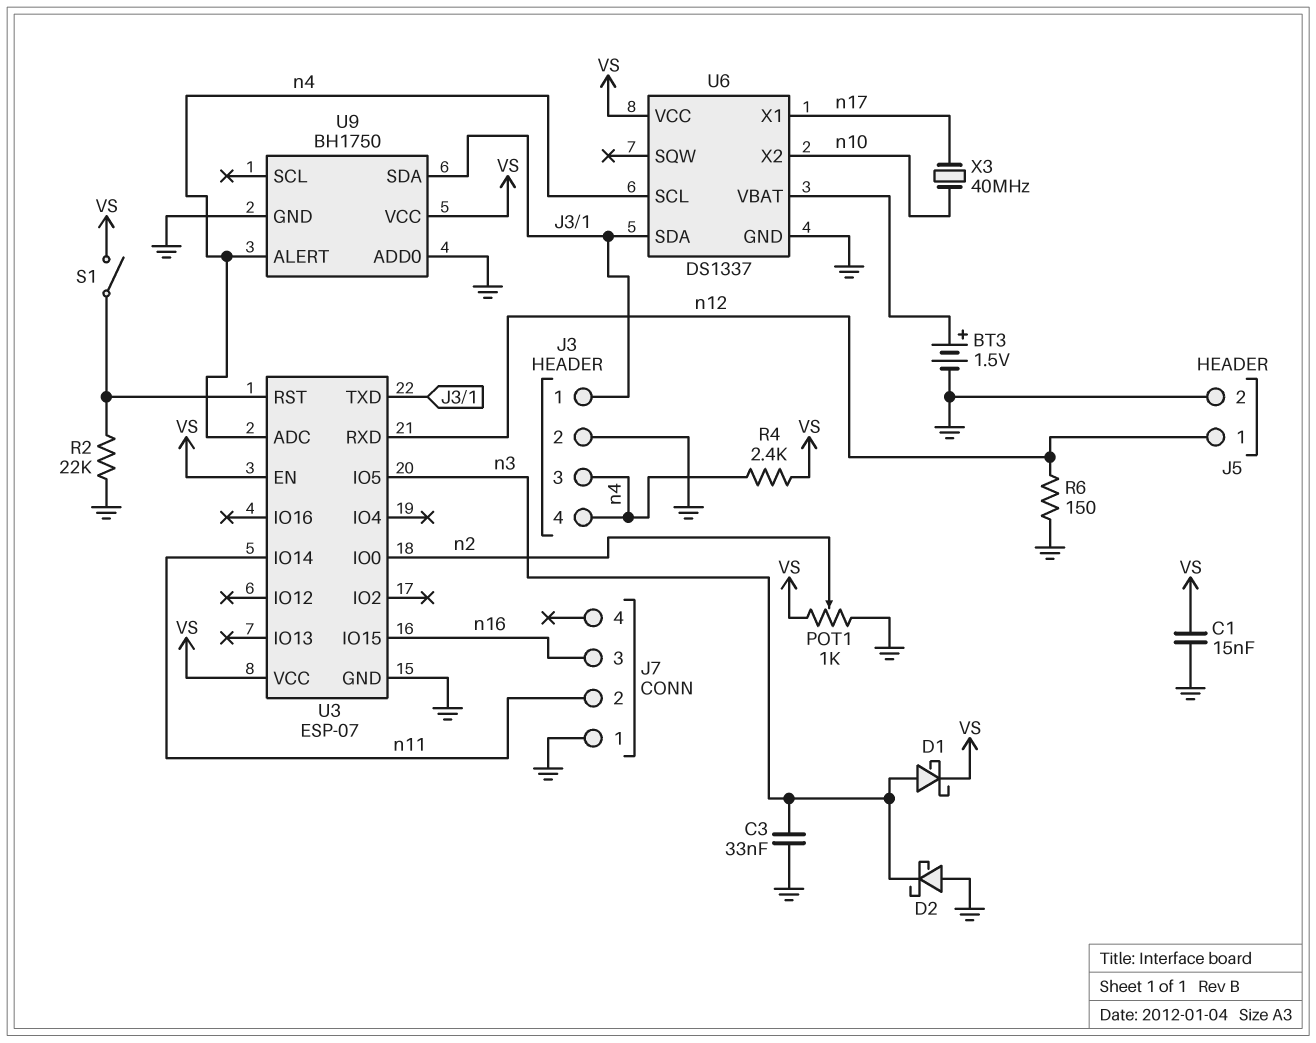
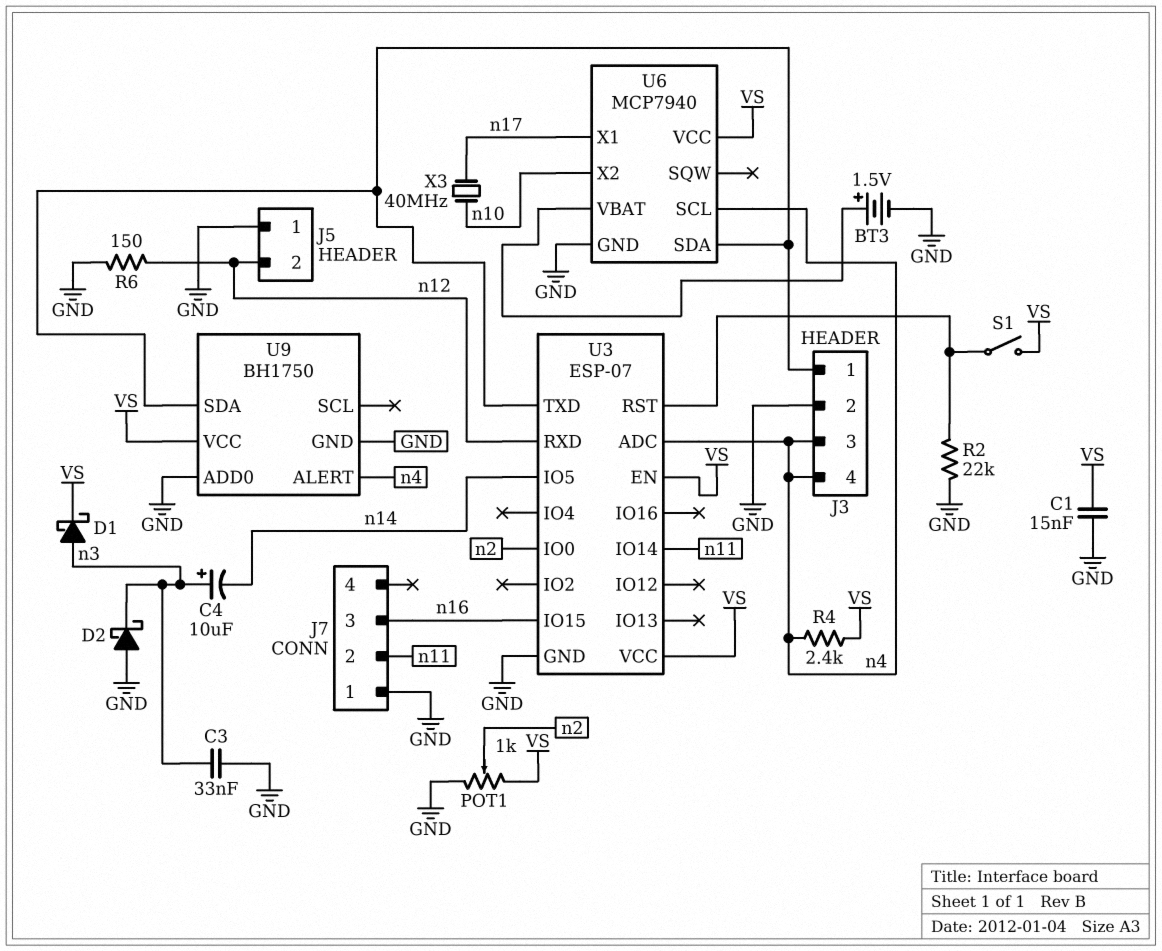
C4: none -> 10uF (plus n3, minus n14)
J5 pin 1: n12 -> GND
J5 pin 2: GND -> n12
U3 pin IO5: n3 -> n14
U6: DS1337 -> MCP7940

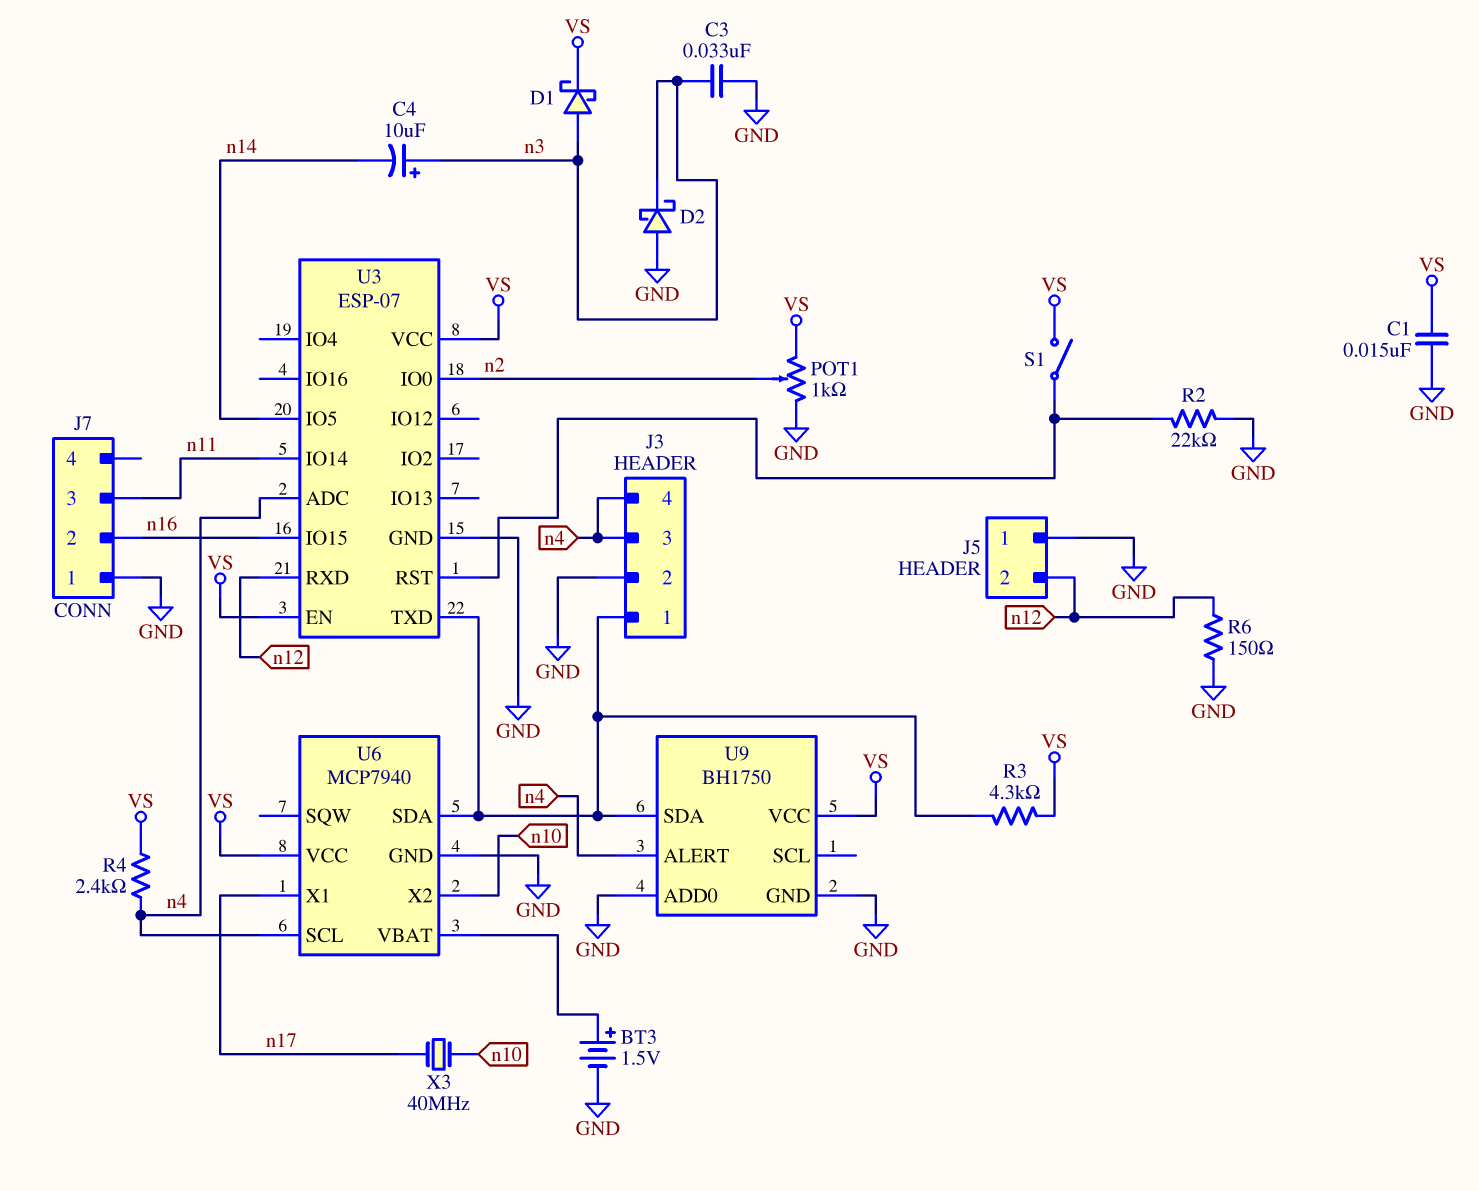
J7 pin 2: n11 -> n16
J7 pin 3: n16 -> n11
R3: none -> 4.3k (J3/1, VS)

